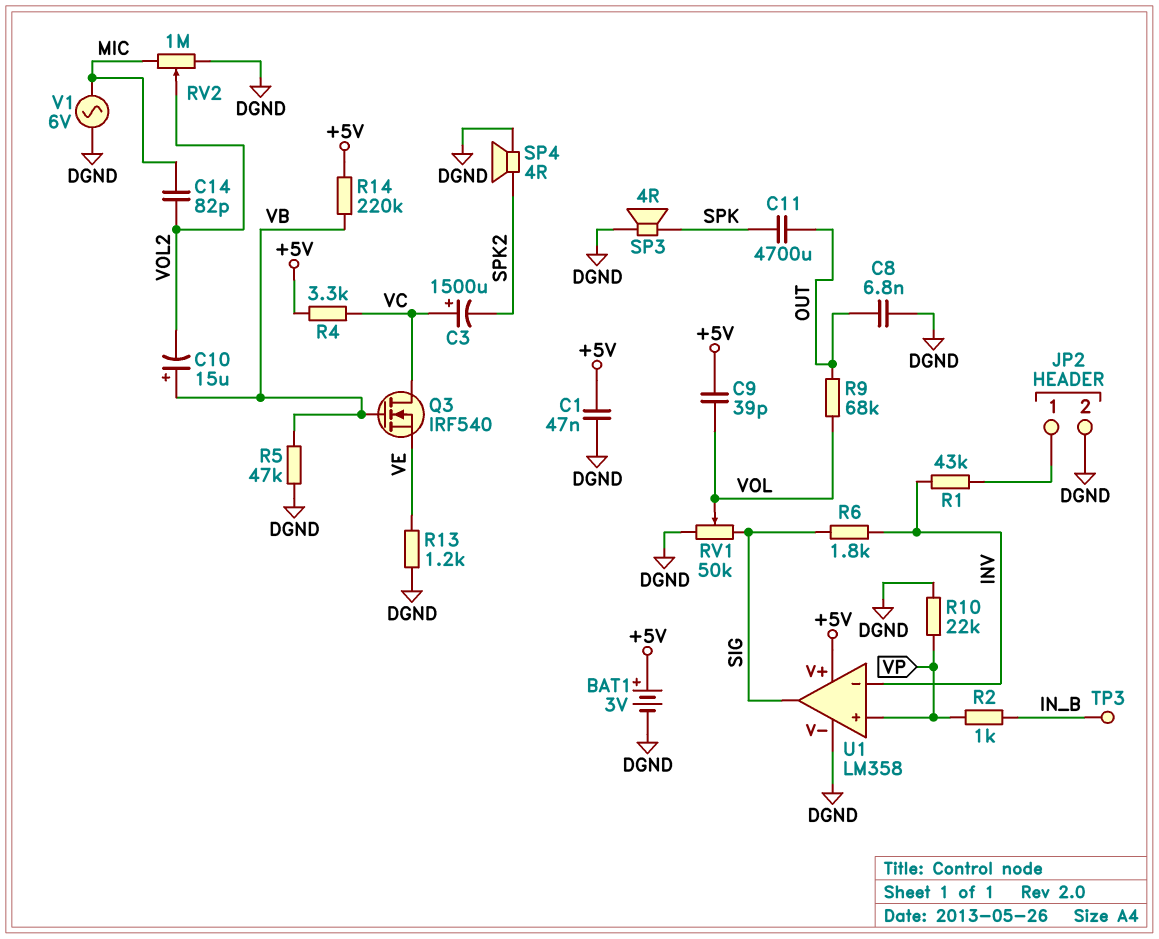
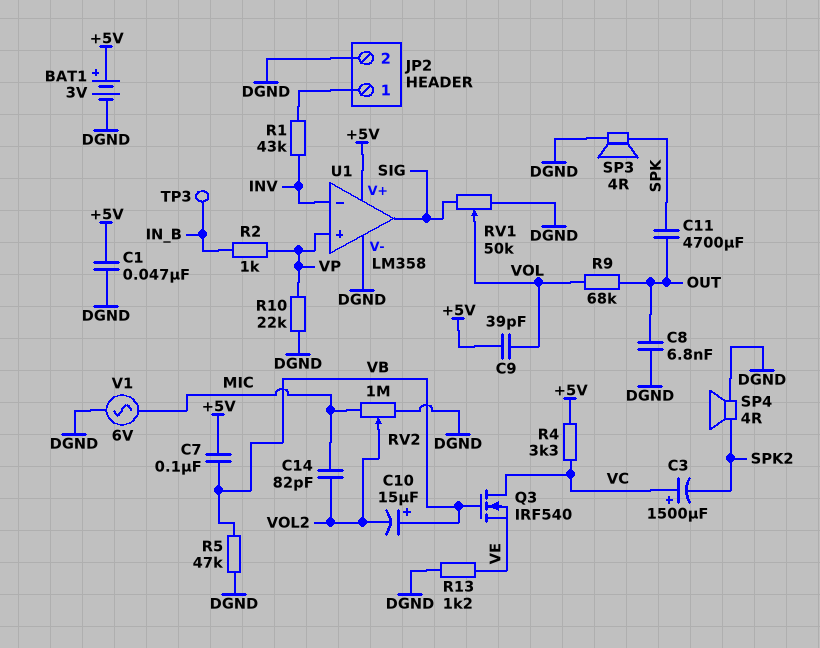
C7: none -> 100nF (+5V, VB)
R6: 1.8k (INV, SIG) -> none
R14: 220k (+5V, VB) -> none

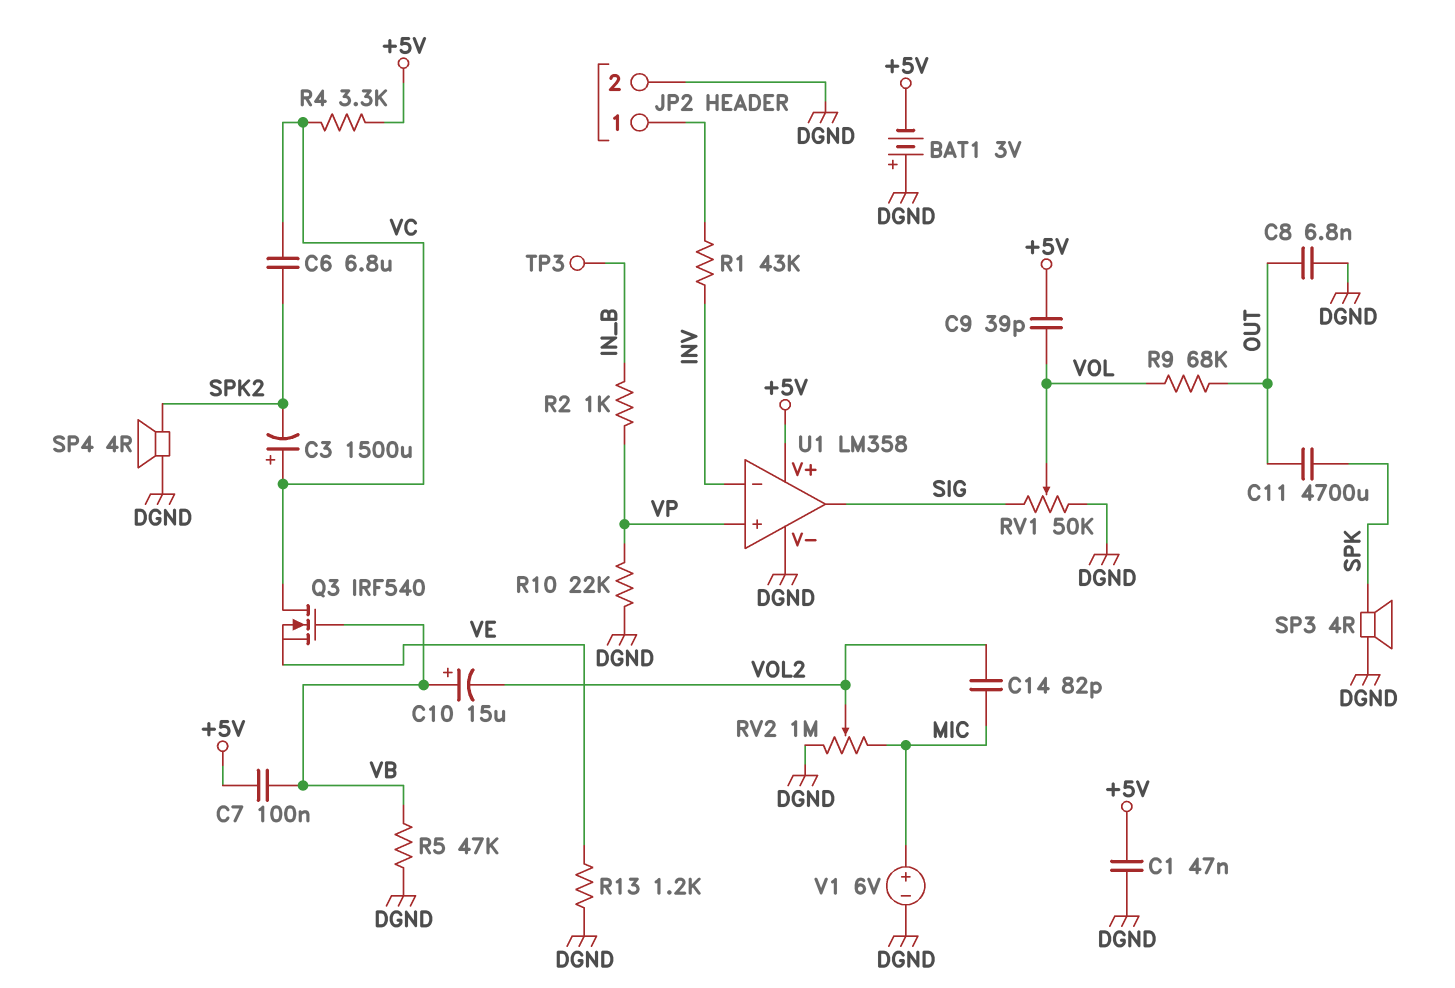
BAT1: 3V (plus +5V, minus DGND) -> 3V (plus DGND, minus +5V)
C6: none -> 6.8uF (SPK2, VC)
V1: AC 6V (DGND, MIC) -> 6V (plus MIC, minus DGND)

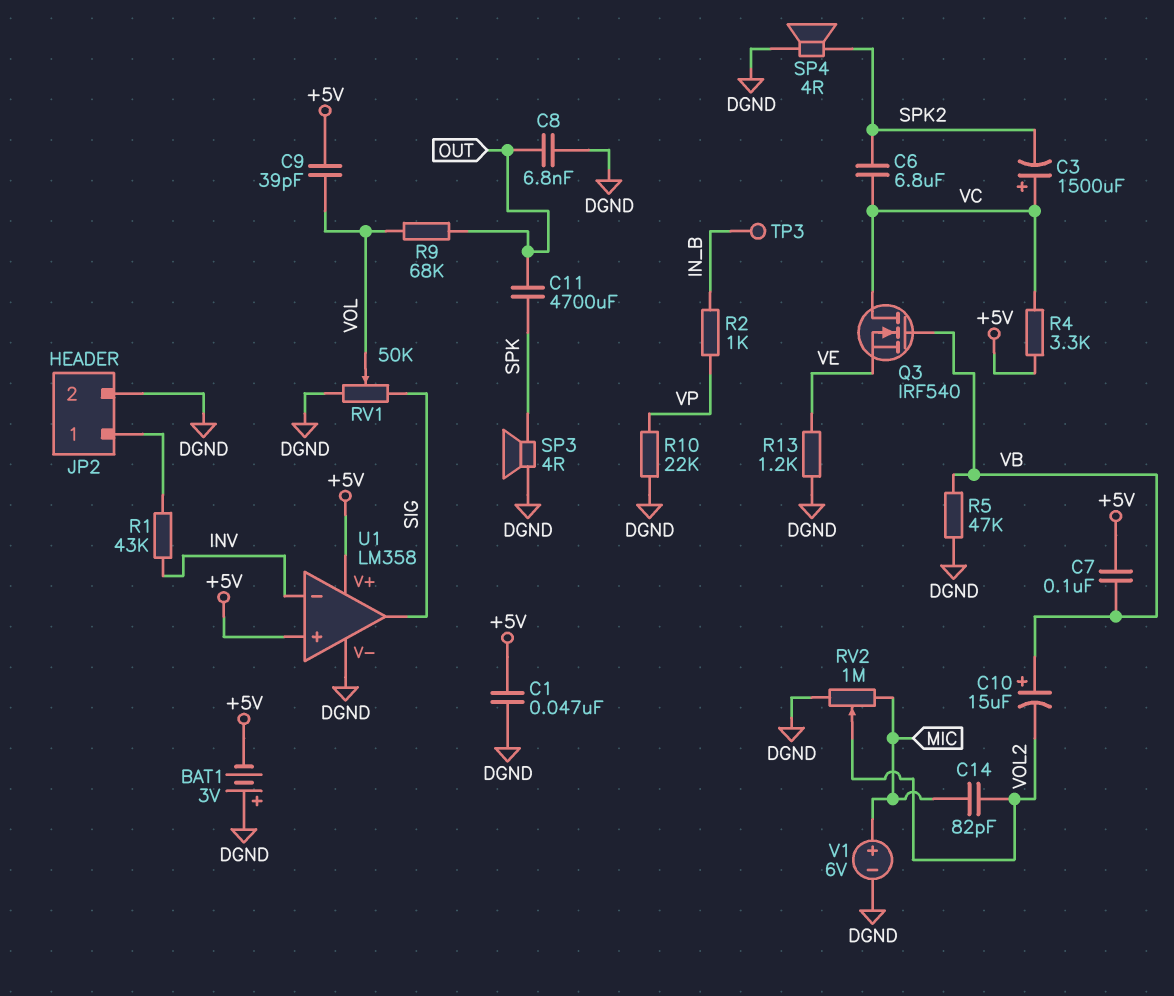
U1 pin in+: VP -> +5V

